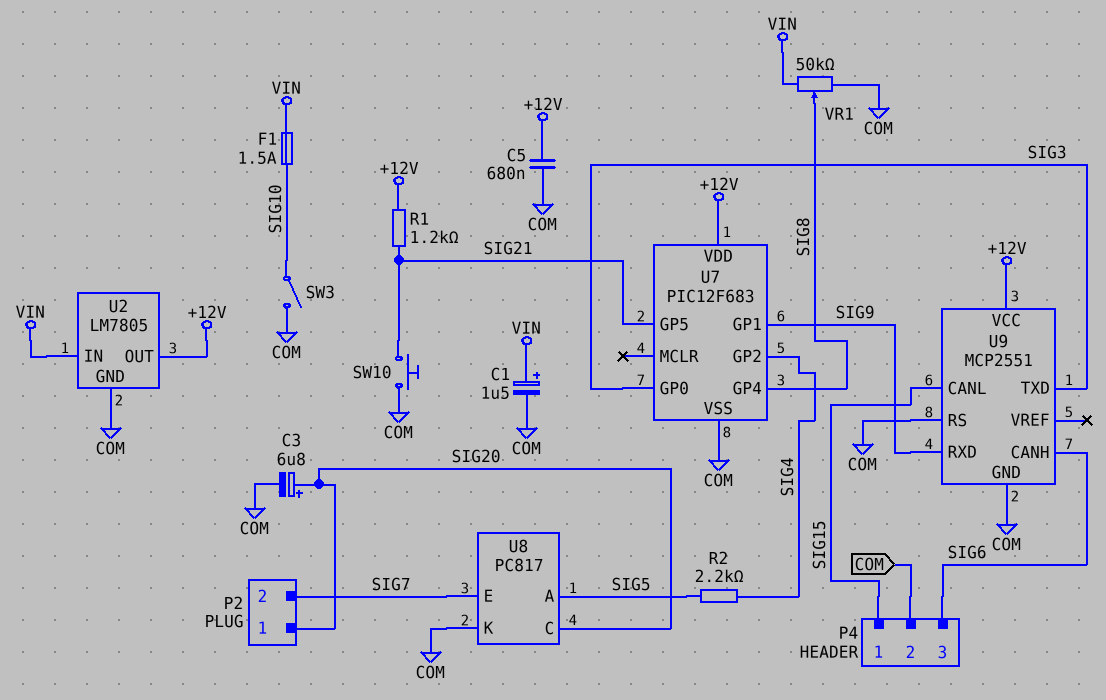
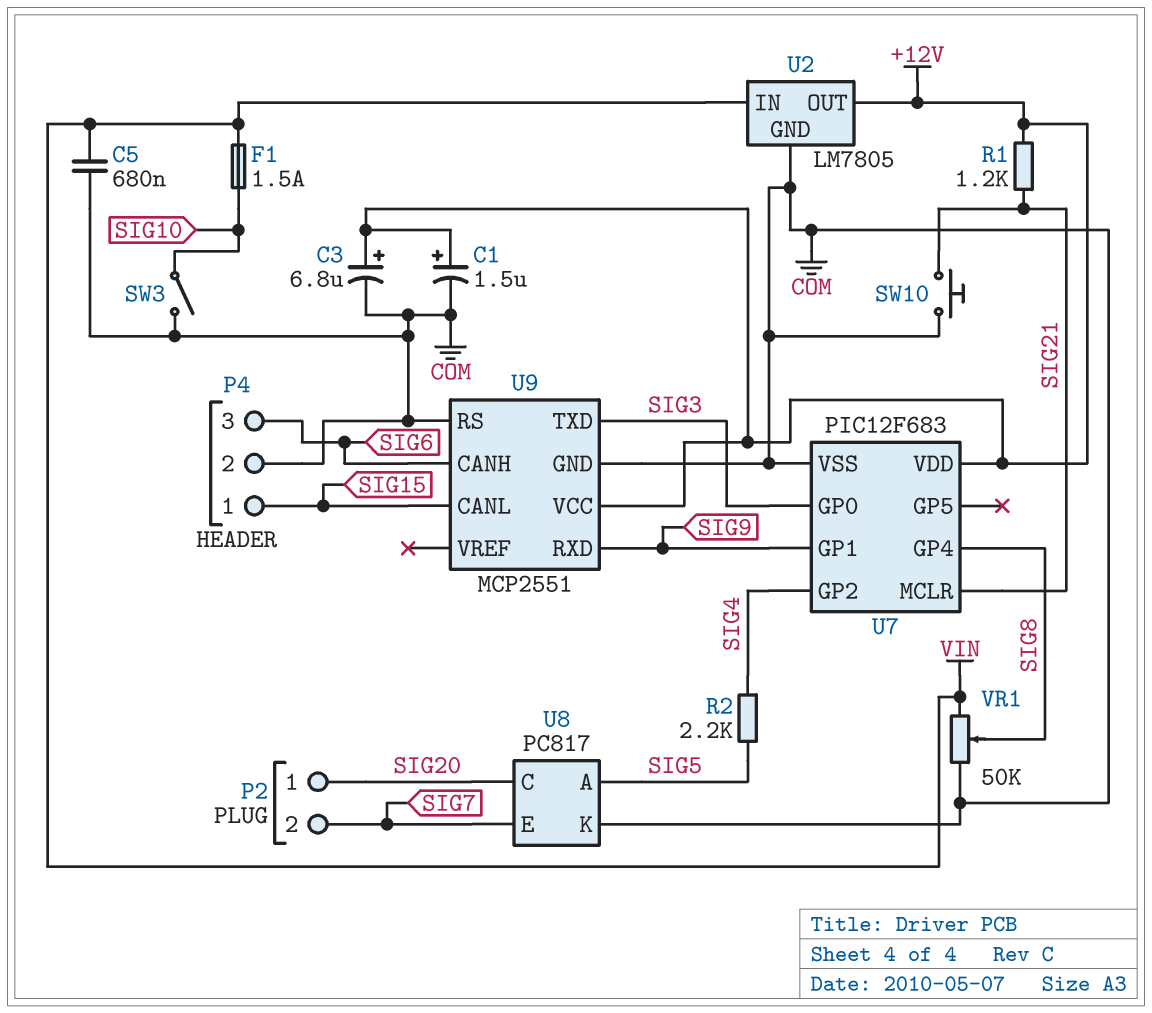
C1: 1.5uF (plus VIN, minus COM) -> 1.5uF (plus +12V, minus COM)
C3: 6.8uF (plus SIG20, minus COM) -> 6.8uF (plus +12V, minus COM)
C5: 680nF (+12V, COM) -> 680nF (COM, VIN)
U7 pin GP5: SIG21 -> none
U7 pin MCLR: none -> SIG21

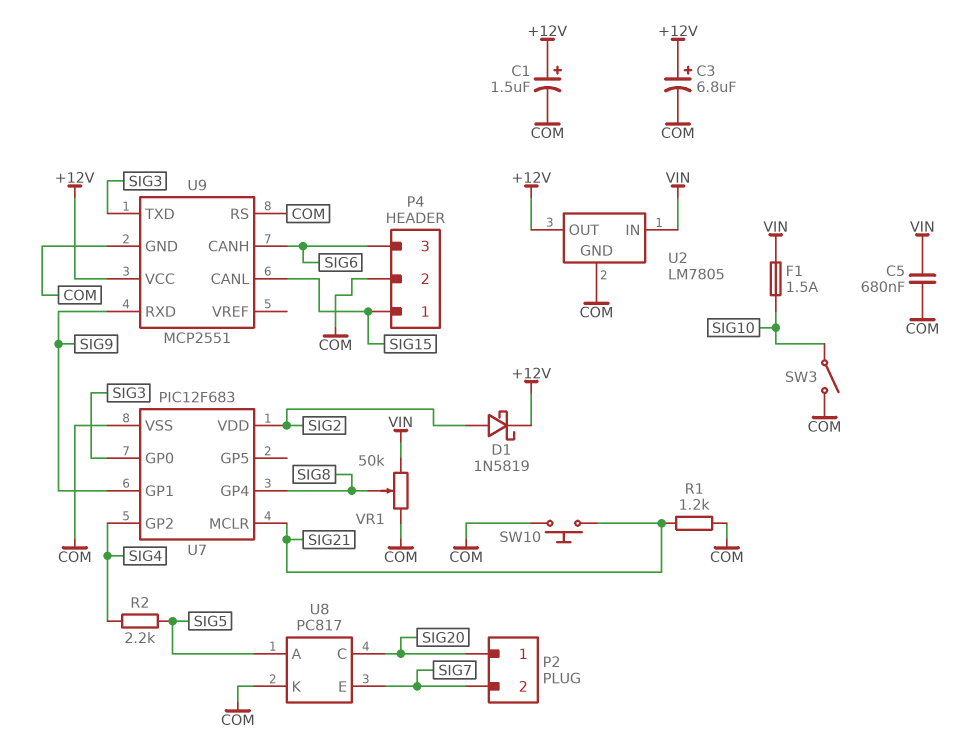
D1: none -> schottky 1N5819 (A SIG2, K +12V)
R1: 1.2k (+12V, SIG21) -> 1.2k (COM, SIG21)
U7 pin VDD: +12V -> SIG2

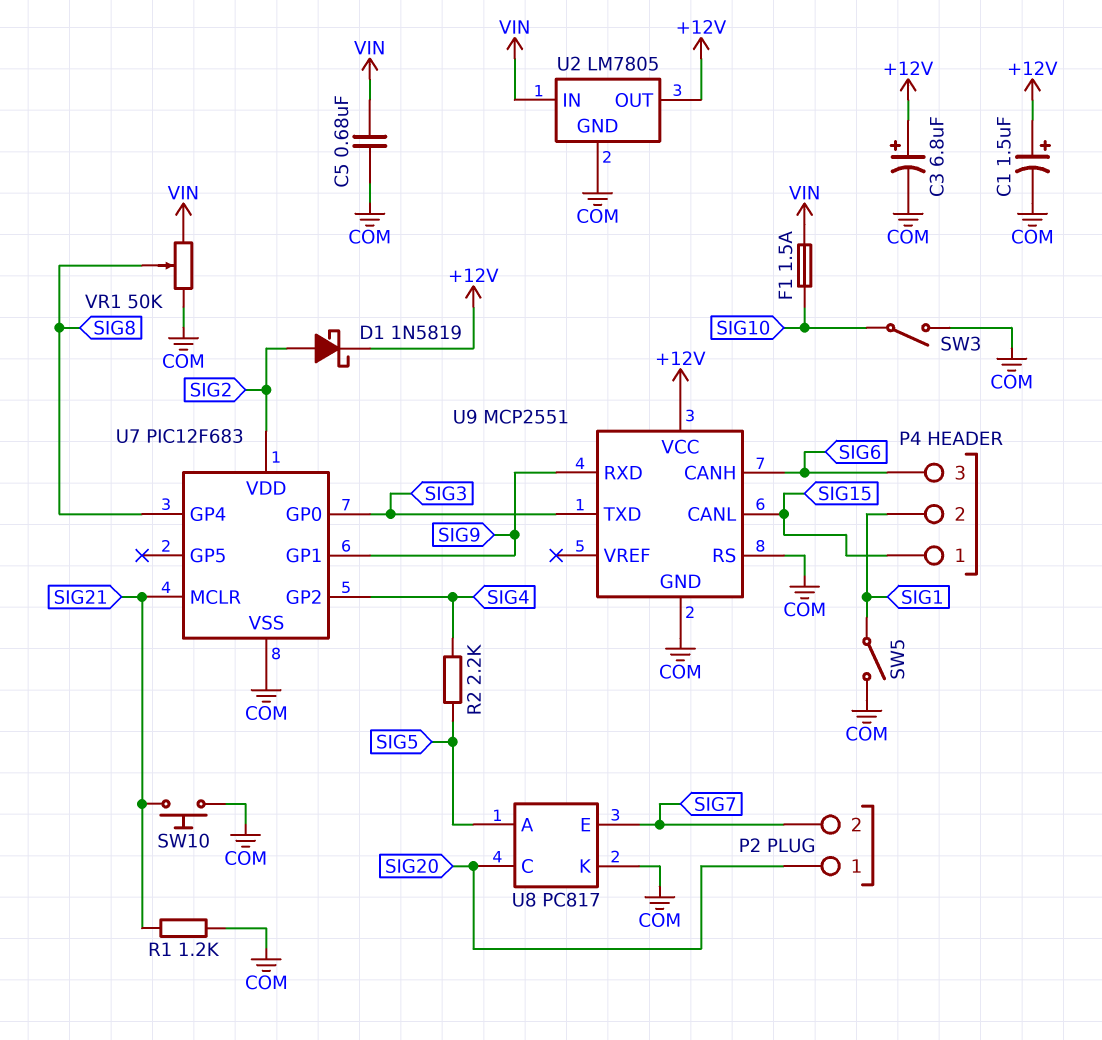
P4 pin 2: COM -> SIG1
SW5: none -> switch (COM, SIG1)

